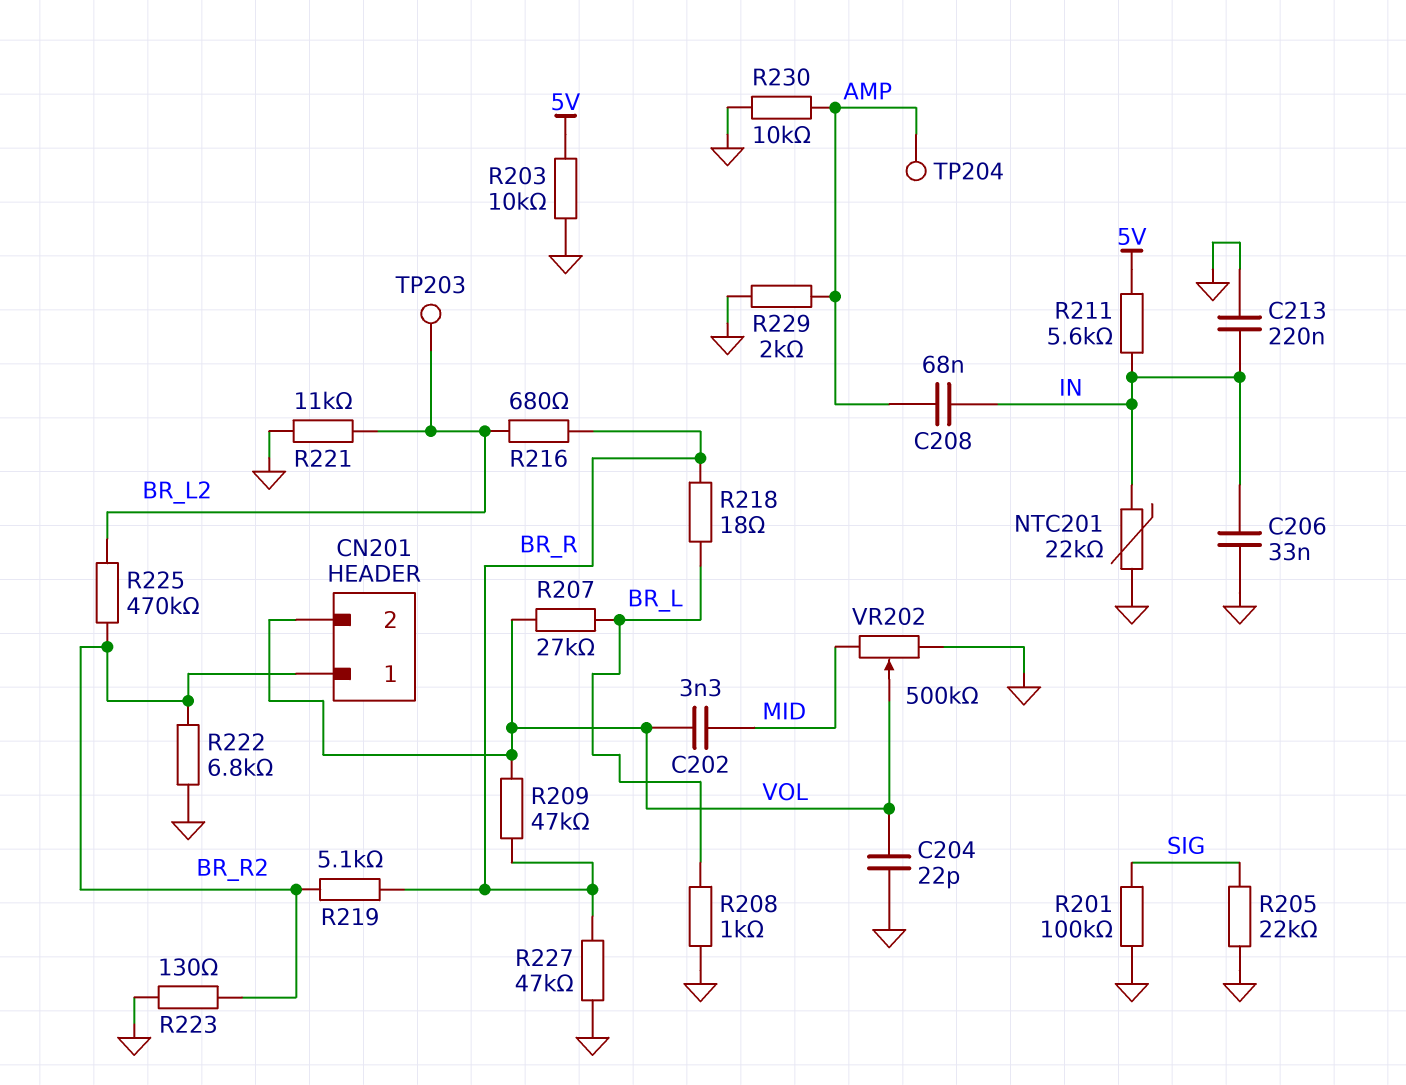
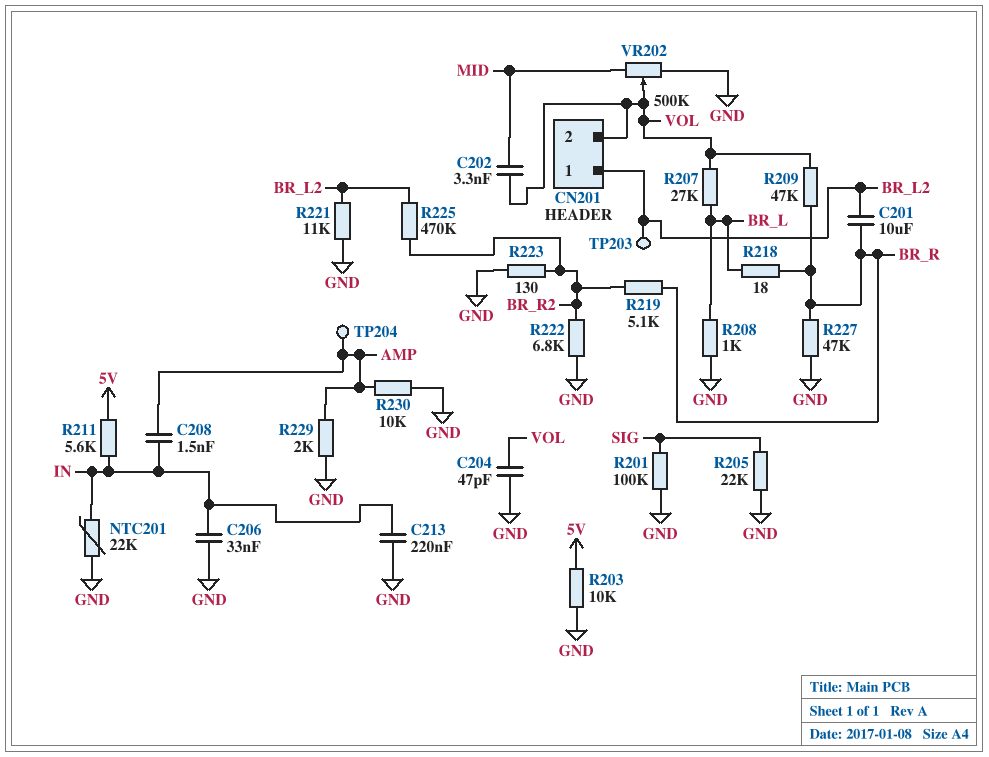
C201: none -> 10uF (BR_L2, BR_R)
C204: 22pF (GND, VOL) -> 47pF (GND, VOL)
C208: 68nF (AMP, IN) -> 1.5nF (AMP, IN)
CN201 pin 1: BR_R2 -> BR_L2
R216: 680 (BR_L2, BR_R) -> none

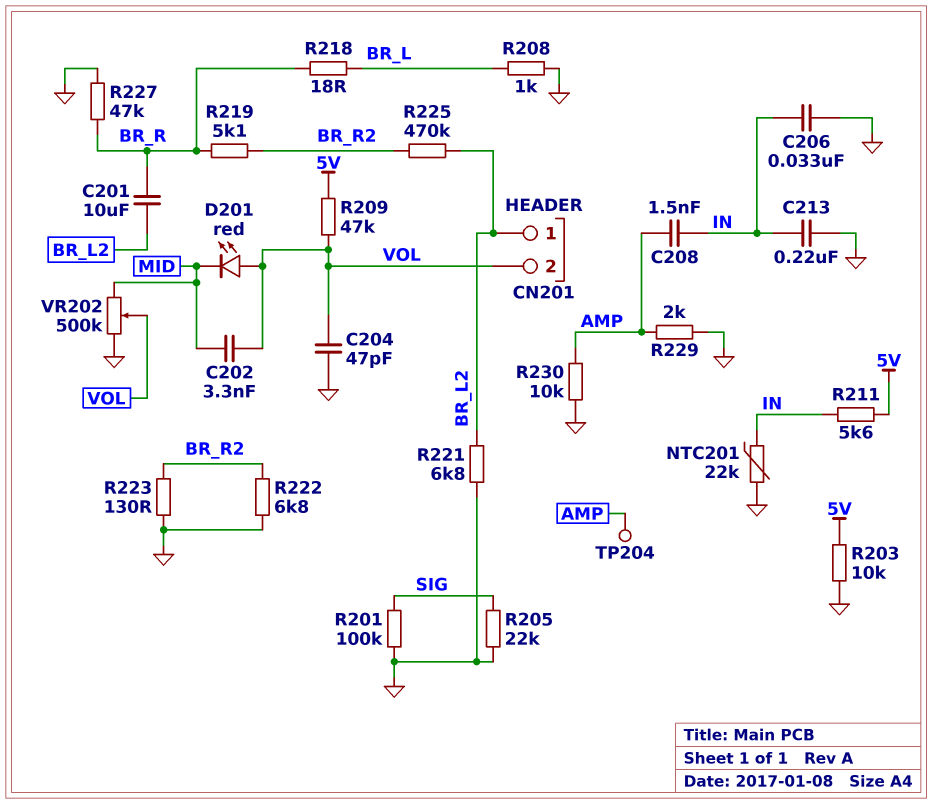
D201: none -> LED red (A VOL, K MID)
R207: 27k (BR_L, VOL) -> none
R209: 47k (BR_R, VOL) -> 47k (5V, VOL)
R221: 11k (BR_L2, GND) -> 6.8k (BR_L2, GND)
TP203: test point (BR_L2) -> none

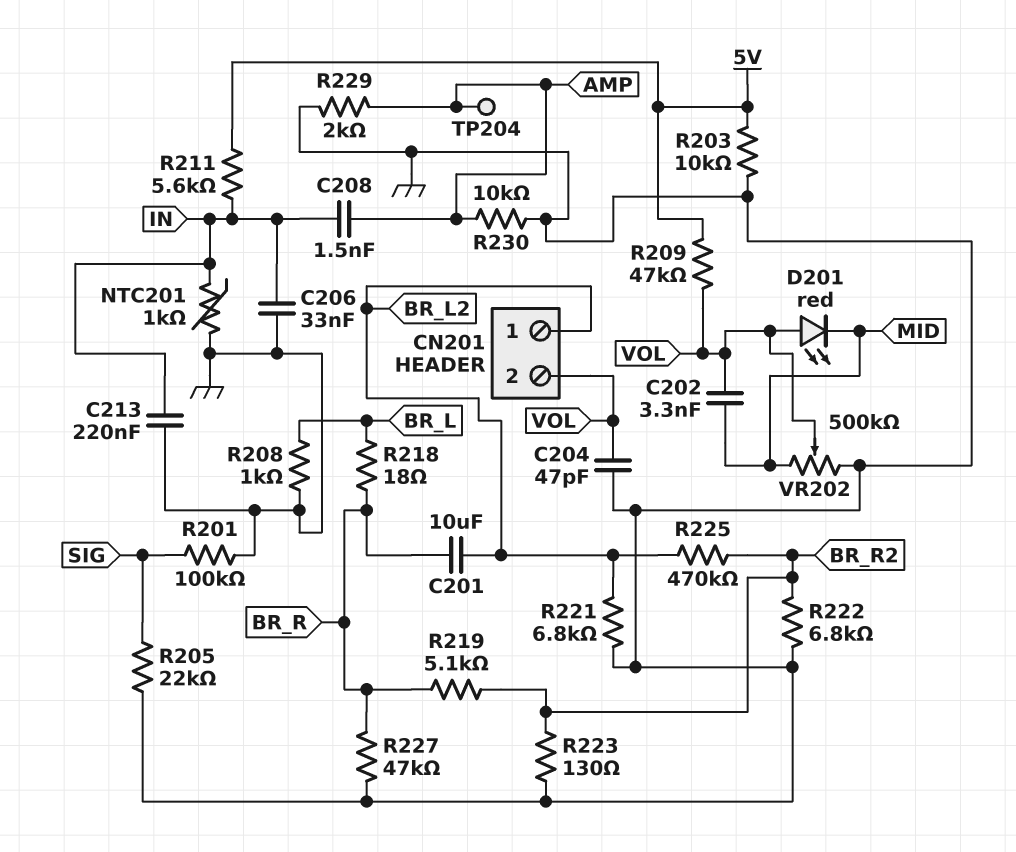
NTC201: 22k (GND, IN) -> 1k (GND, IN)

